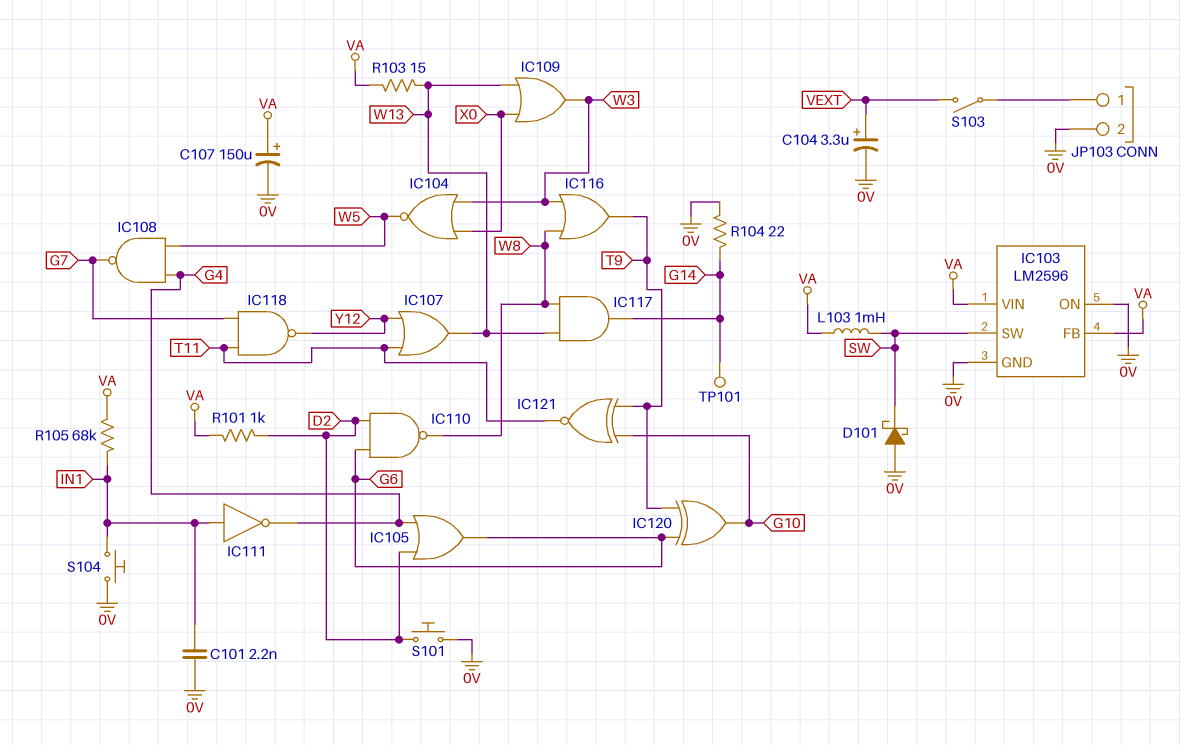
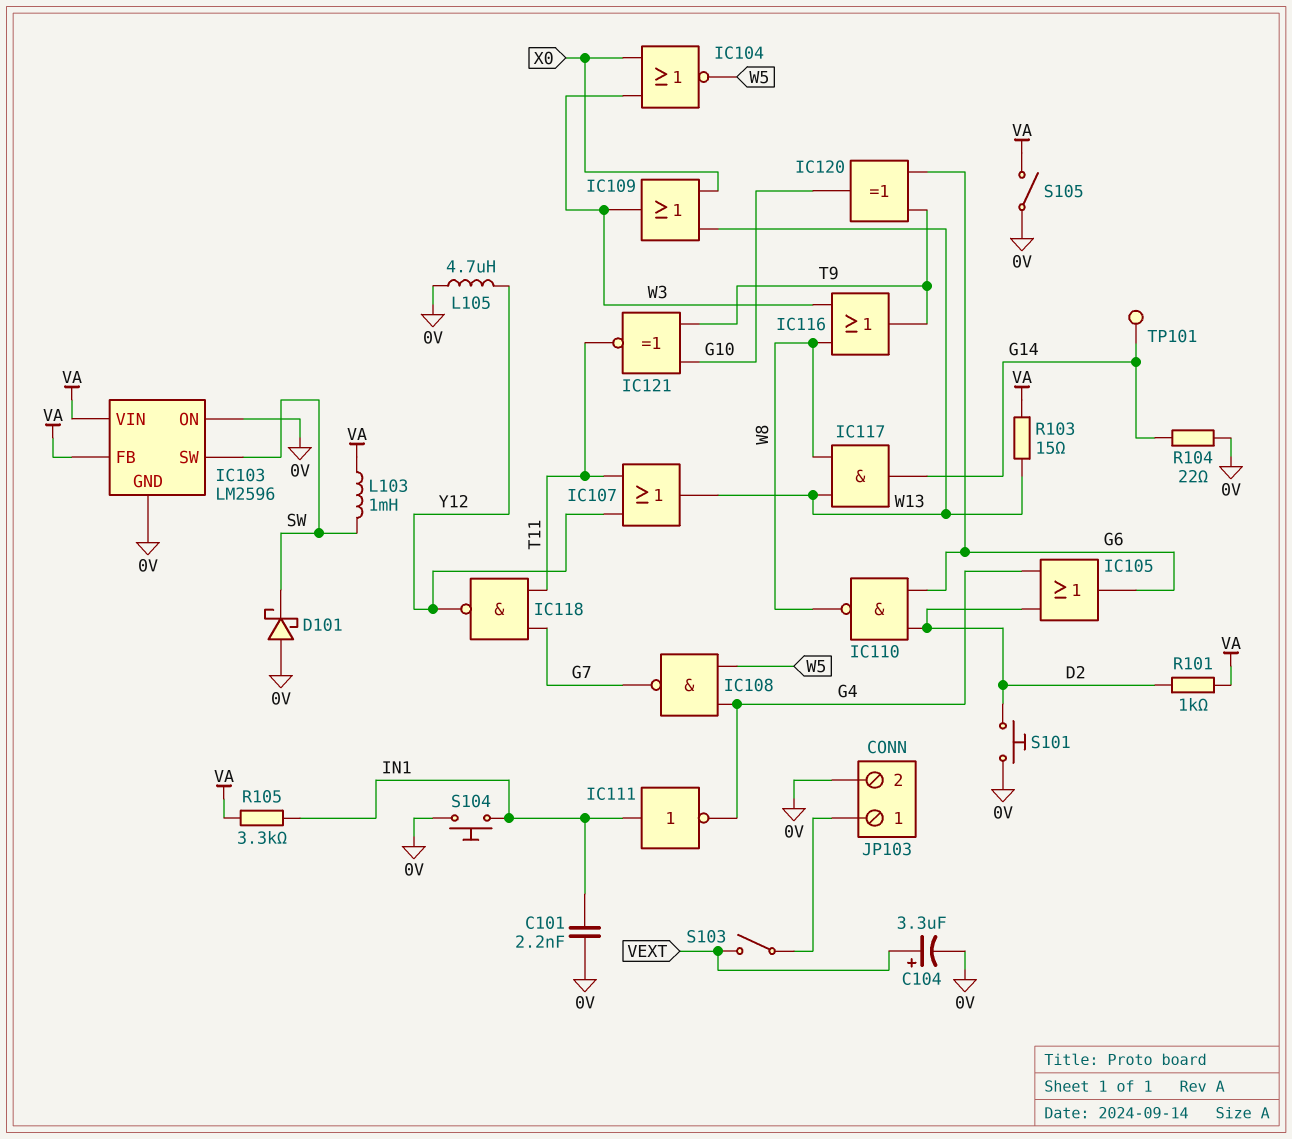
C107: 150uF (plus VA, minus 0V) -> none
L105: none -> 4.7uH (0V, Y12)
R105: 68k (IN1, VA) -> 3.3k (IN1, VA)
S105: none -> switch (0V, VA)

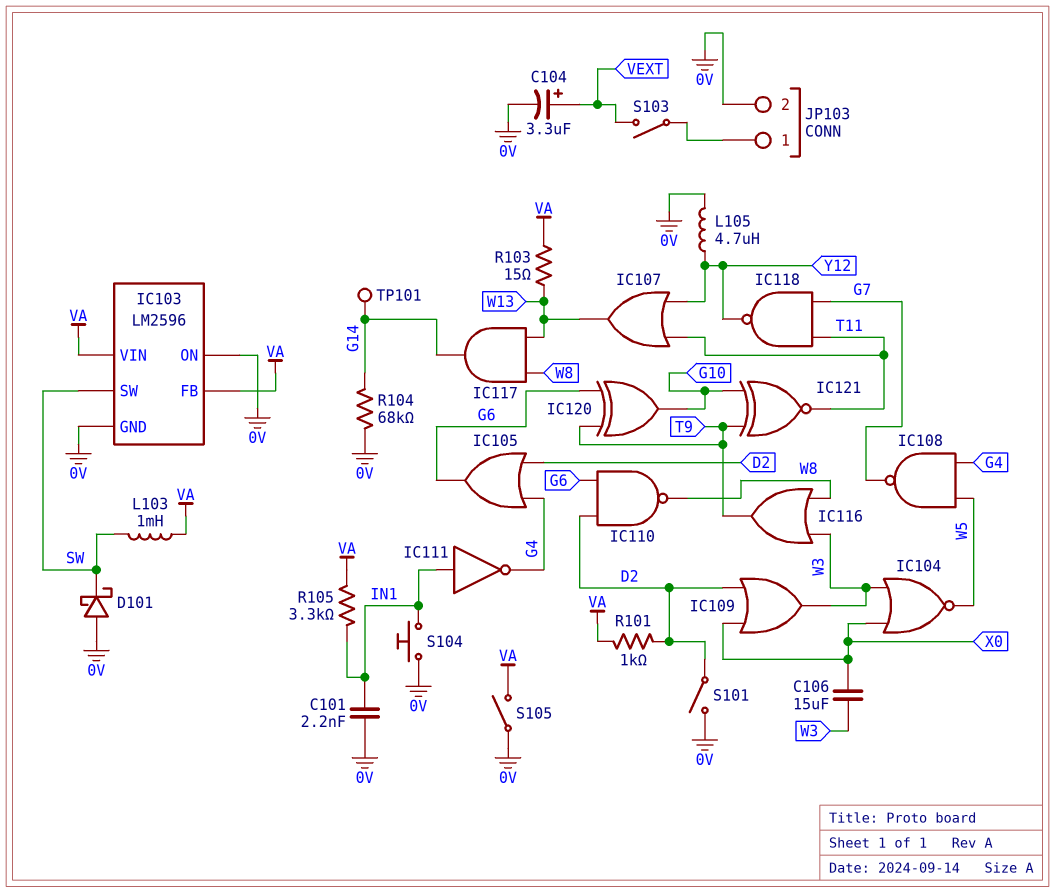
C106: none -> 15uF (W3, X0)
IC109: OR (in W13, in X0, out W3) -> OR (in D2, in X0, out W3)
R104: 22 (0V, G14) -> 68k (0V, G14)
S101: button (0V, D2) -> switch (0V, D2)

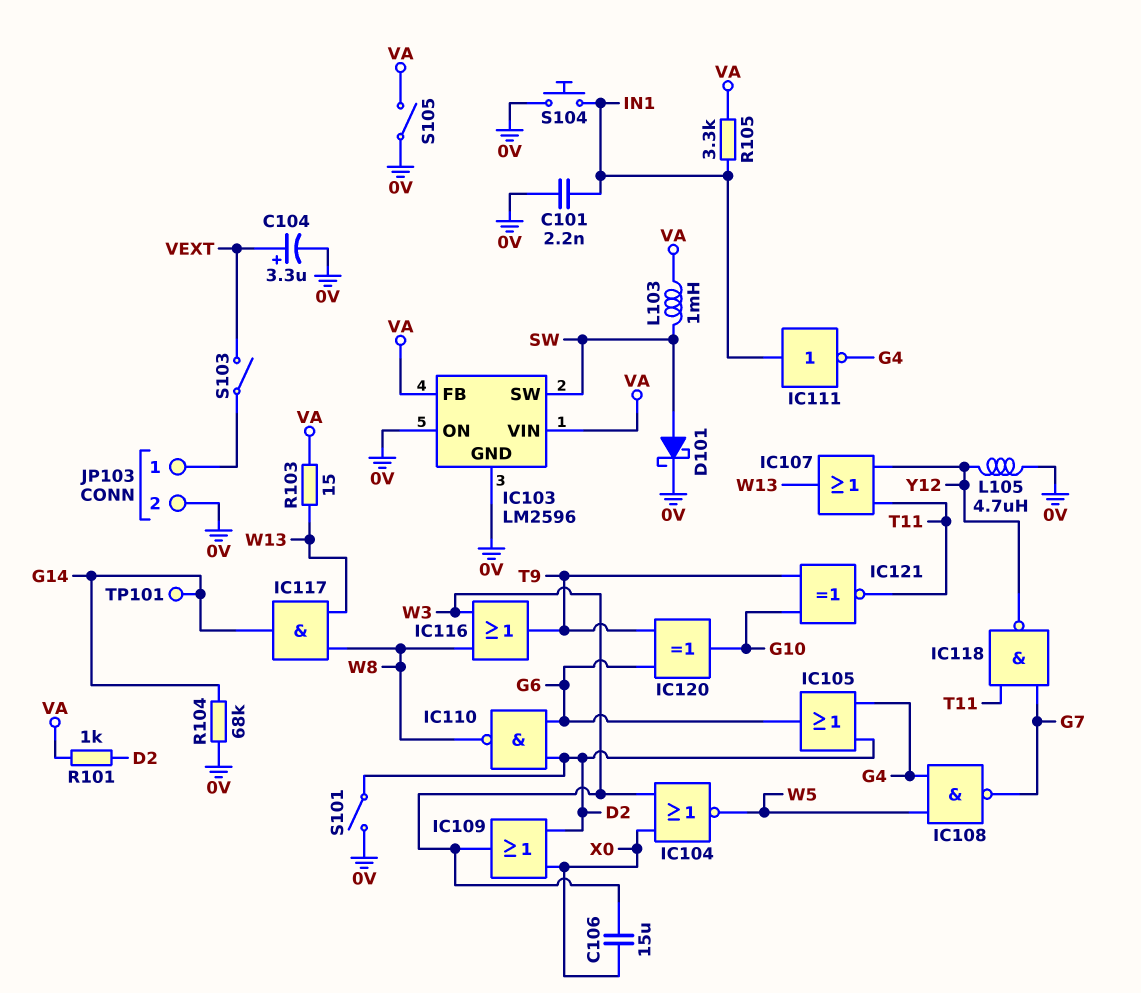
D101: schottky (A 0V, K SW) -> schottky (A SW, K 0V)

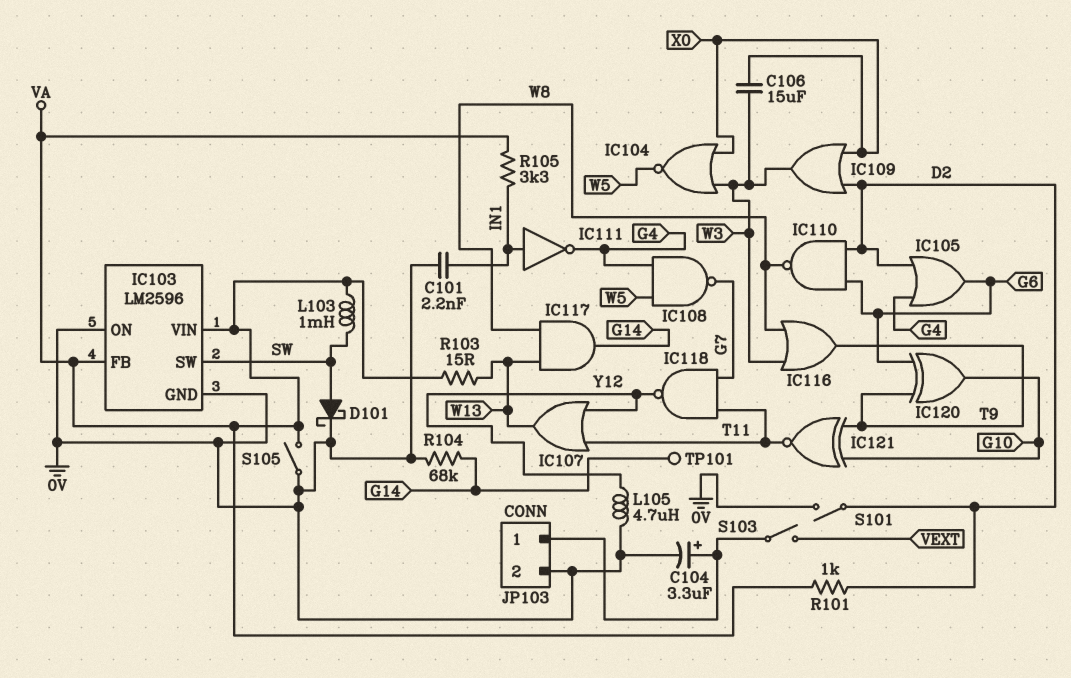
C104: 3.3uF (plus VEXT, minus 0V) -> 3.3uF (plus JP103/1, minus 0V)
S104: button (0V, IN1) -> none

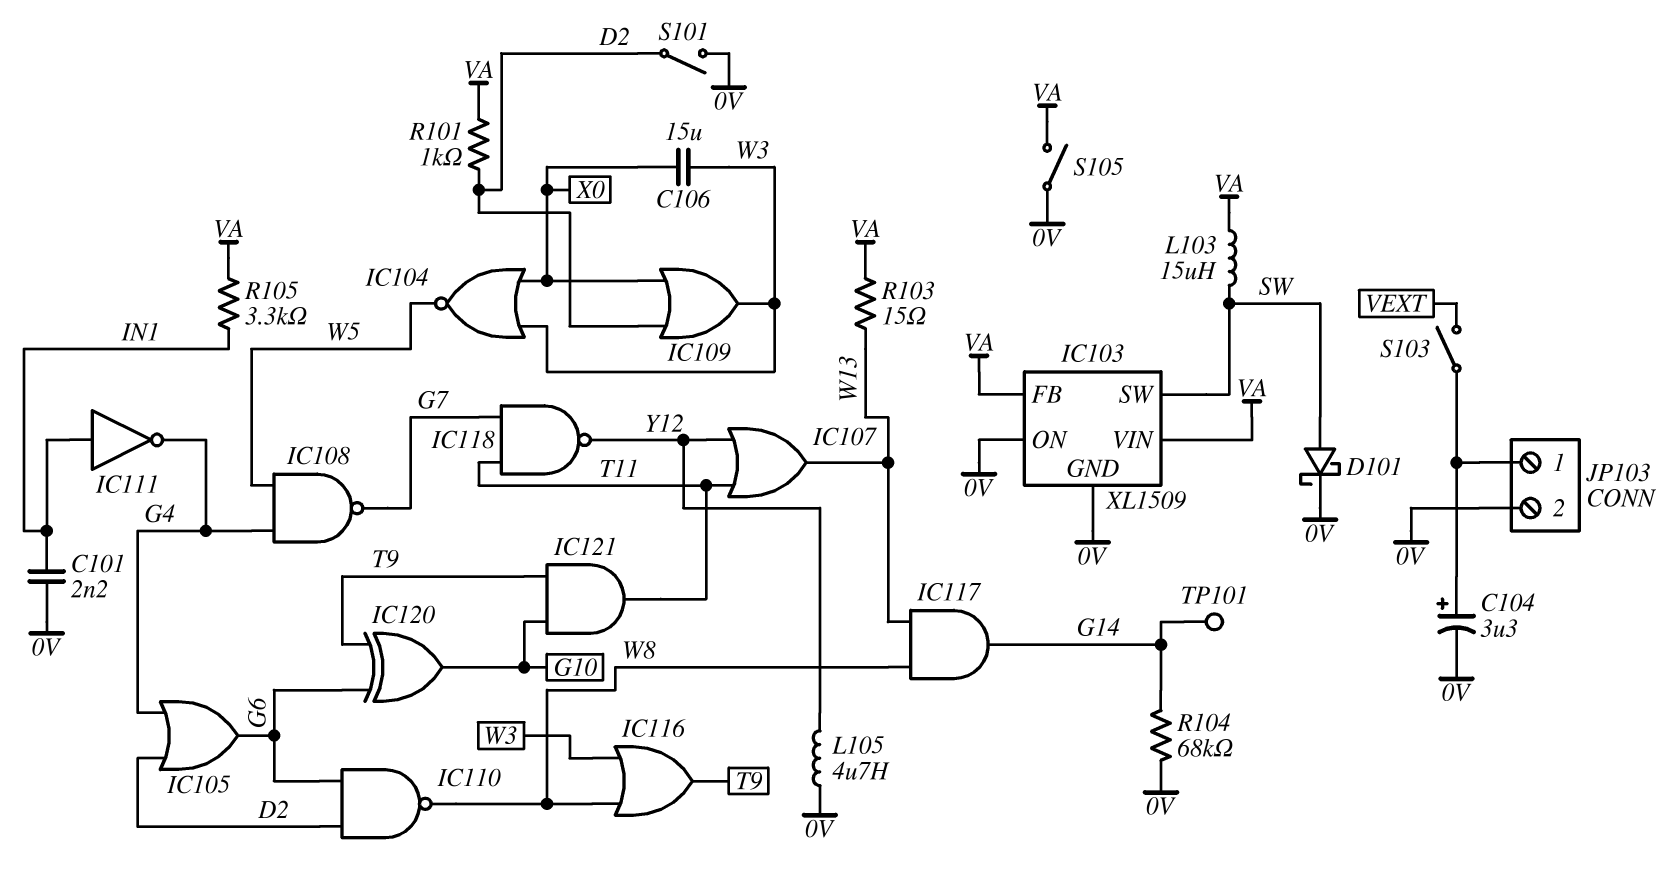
IC103: LM2596 -> XL1509
IC121: XNOR (in G10, in T9, out T11) -> AND (in G10, in T9, out T11)
L103: 1mH (SW, VA) -> 15uH (SW, VA)

